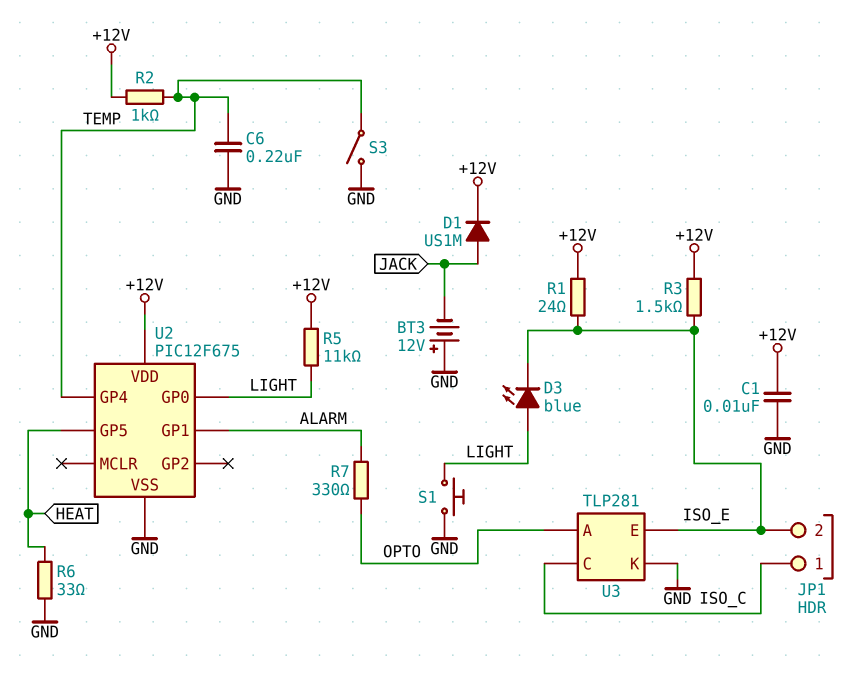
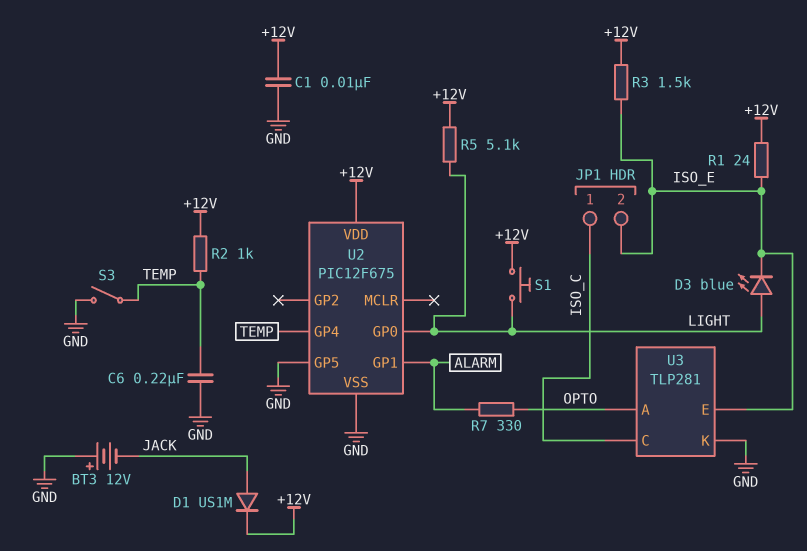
R5: 11k (+12V, LIGHT) -> 5.1k (+12V, LIGHT)
R6: 33 (GND, HEAT) -> none
S1: button (GND, LIGHT) -> button (+12V, LIGHT)
U2 pin GP5: HEAT -> GND

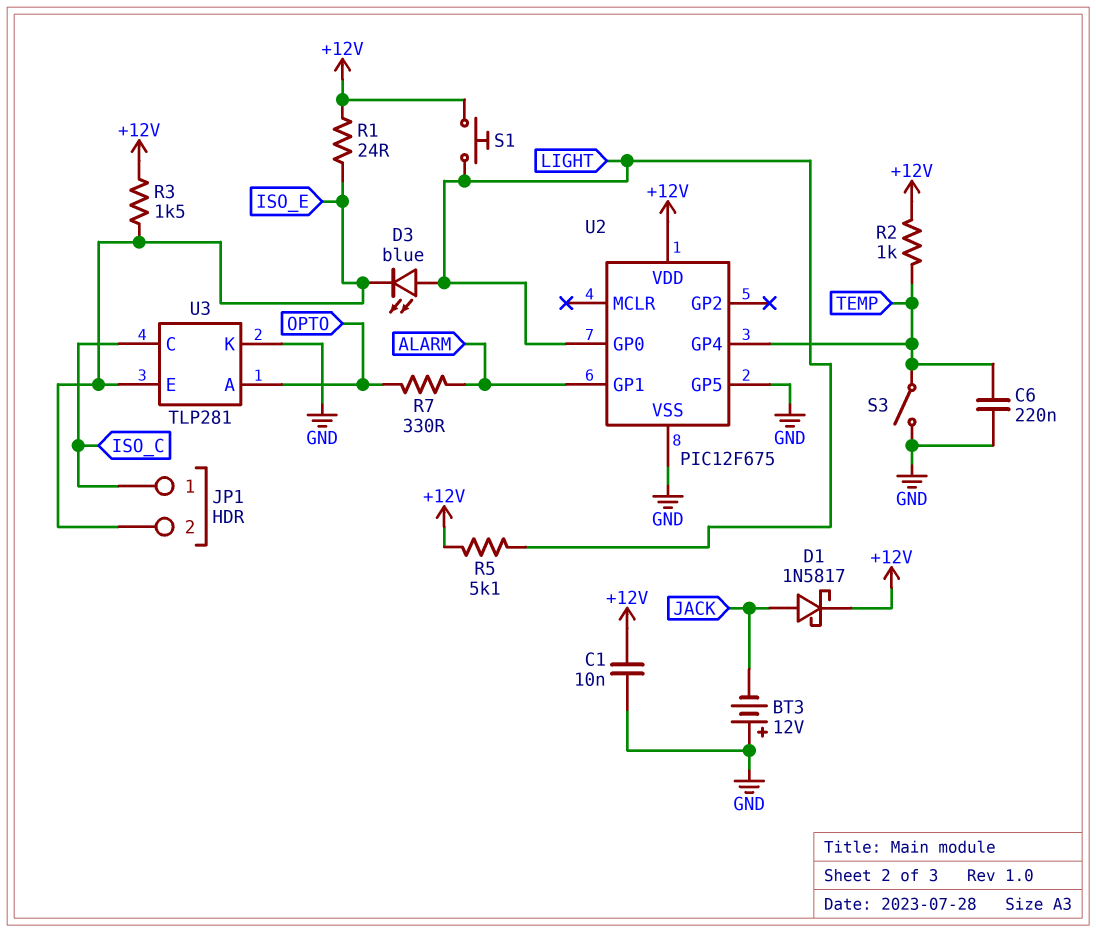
D1: diode US1M (A JACK, K +12V) -> schottky 1N5817 (A JACK, K +12V)

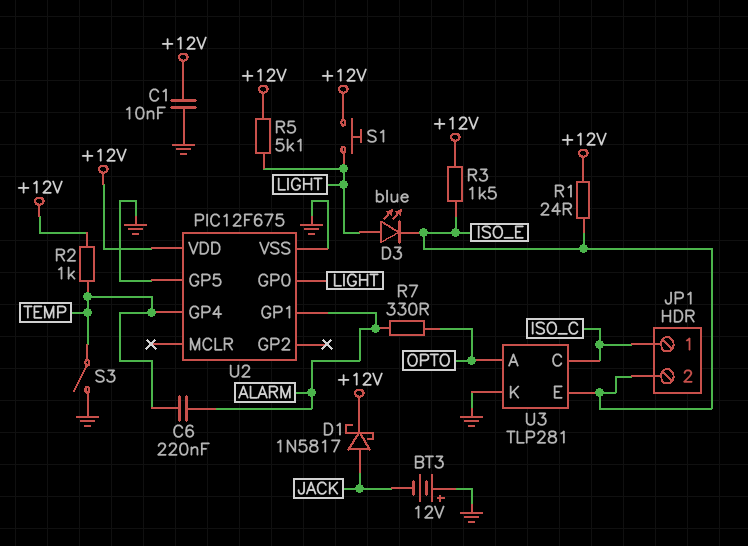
C6: 220nF (GND, TEMP) -> 220nF (ALARM, TEMP)

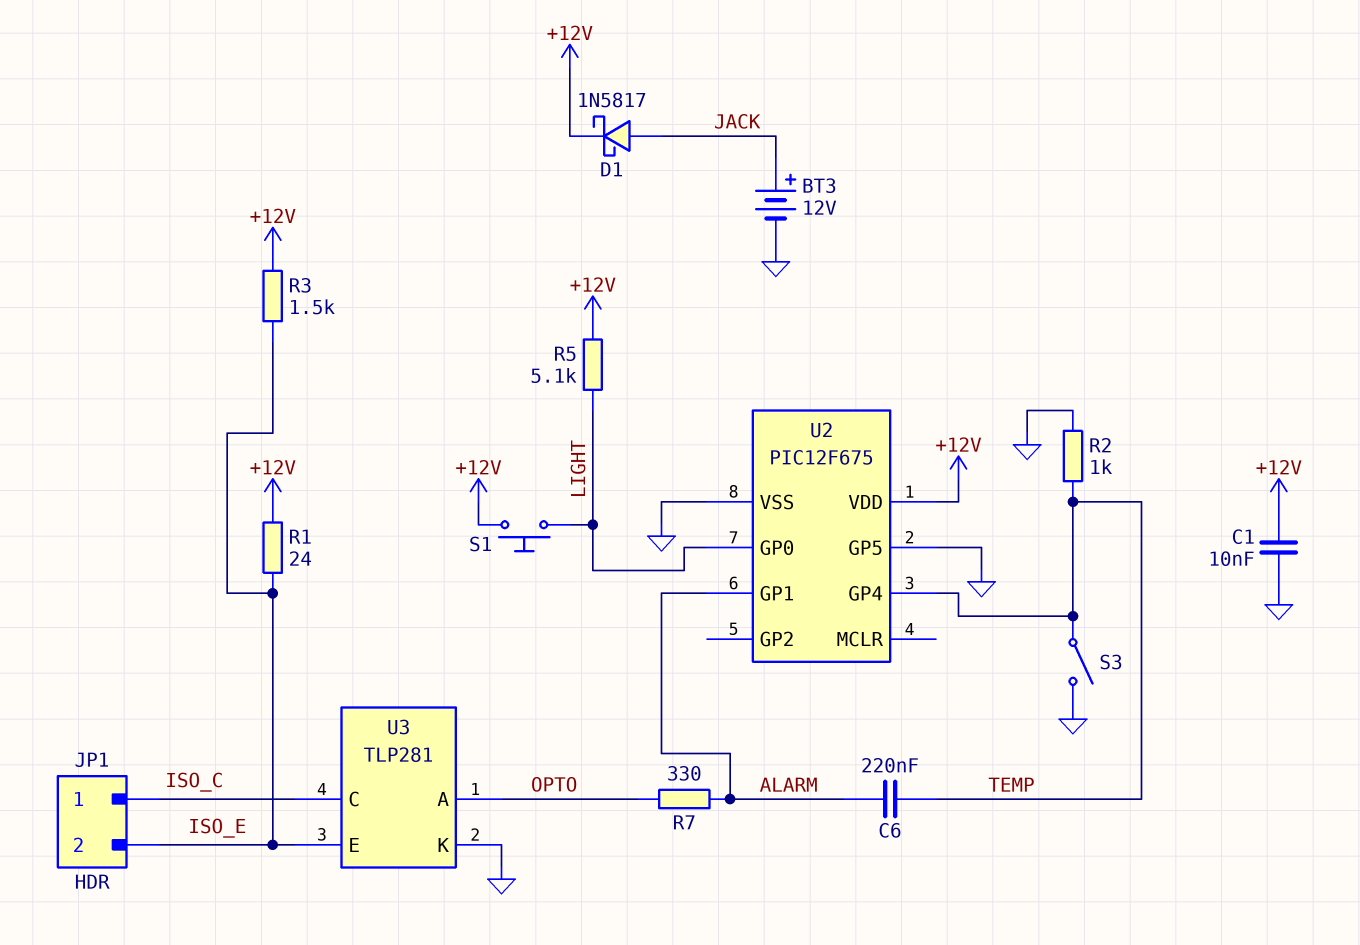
BT3: 12V (plus GND, minus JACK) -> 12V (plus JACK, minus GND)
D3: LED blue (A LIGHT, K ISO_E) -> none
R2: 1k (+12V, TEMP) -> 1k (GND, TEMP)

